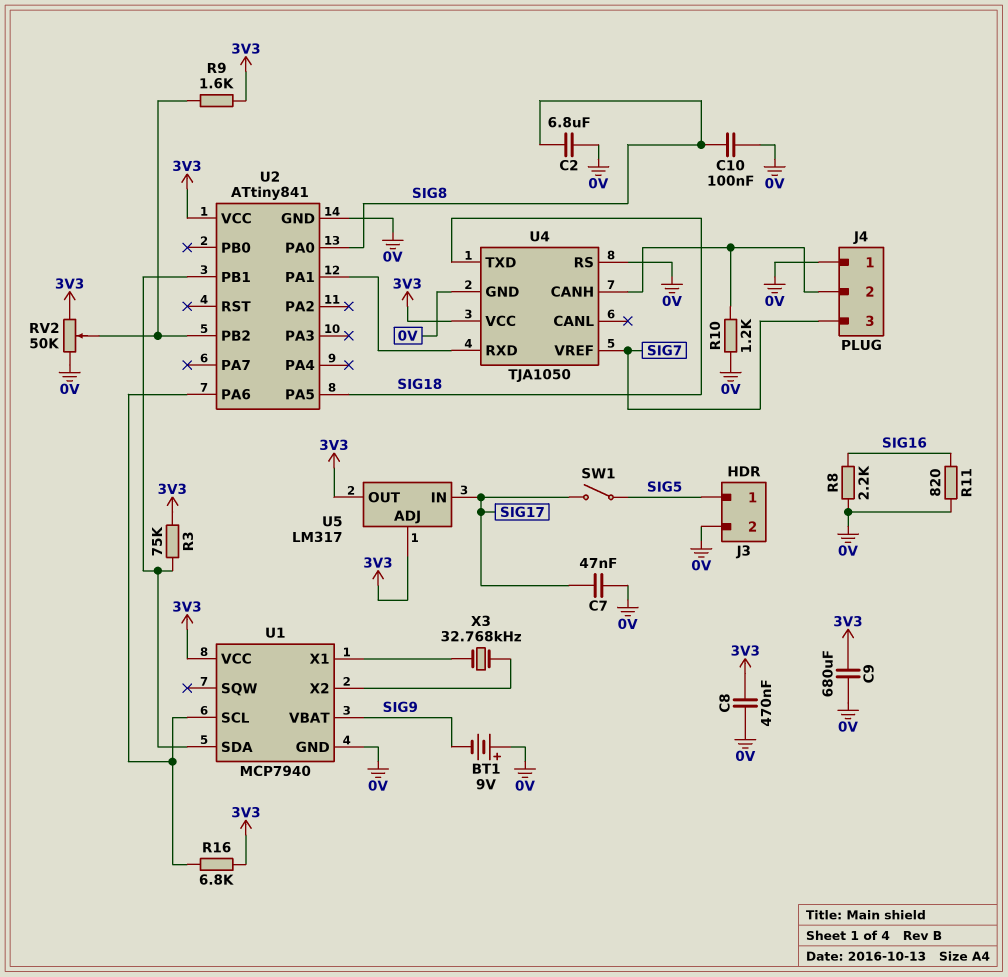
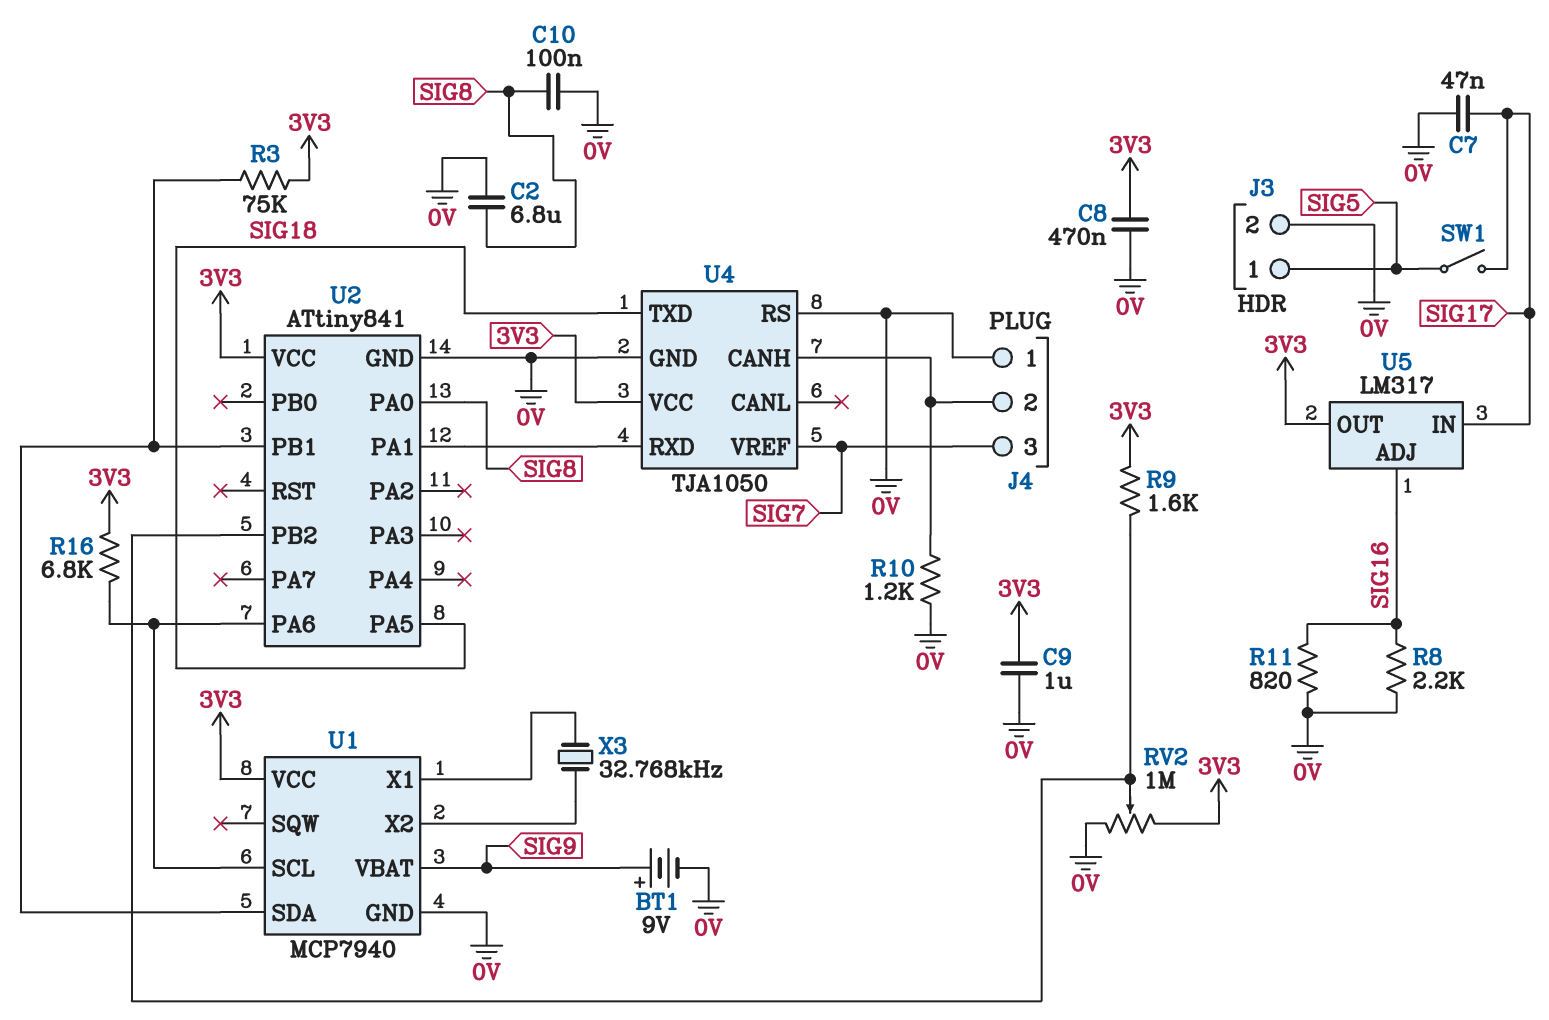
BT1: 9V (plus 0V, minus SIG9) -> 9V (plus SIG9, minus 0V)
C9: 680uF (0V, 3V3) -> 1uF (0V, 3V3)
RV2: 50k (0V, 3V3, wiper U2/PB2) -> 1M (0V, 3V3, wiper U2/PB2)
U5 pin ADJ: 3V3 -> SIG16

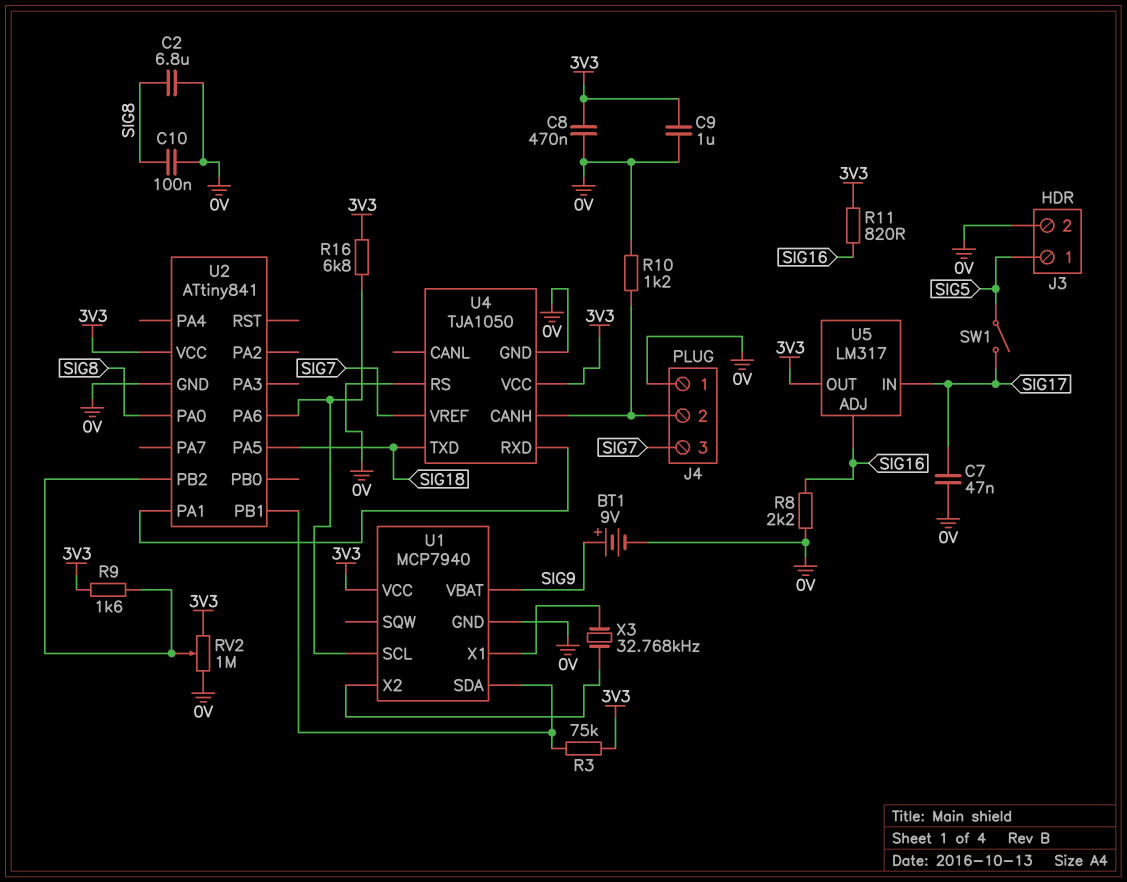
R11: 820 (0V, SIG16) -> 820 (3V3, SIG16)

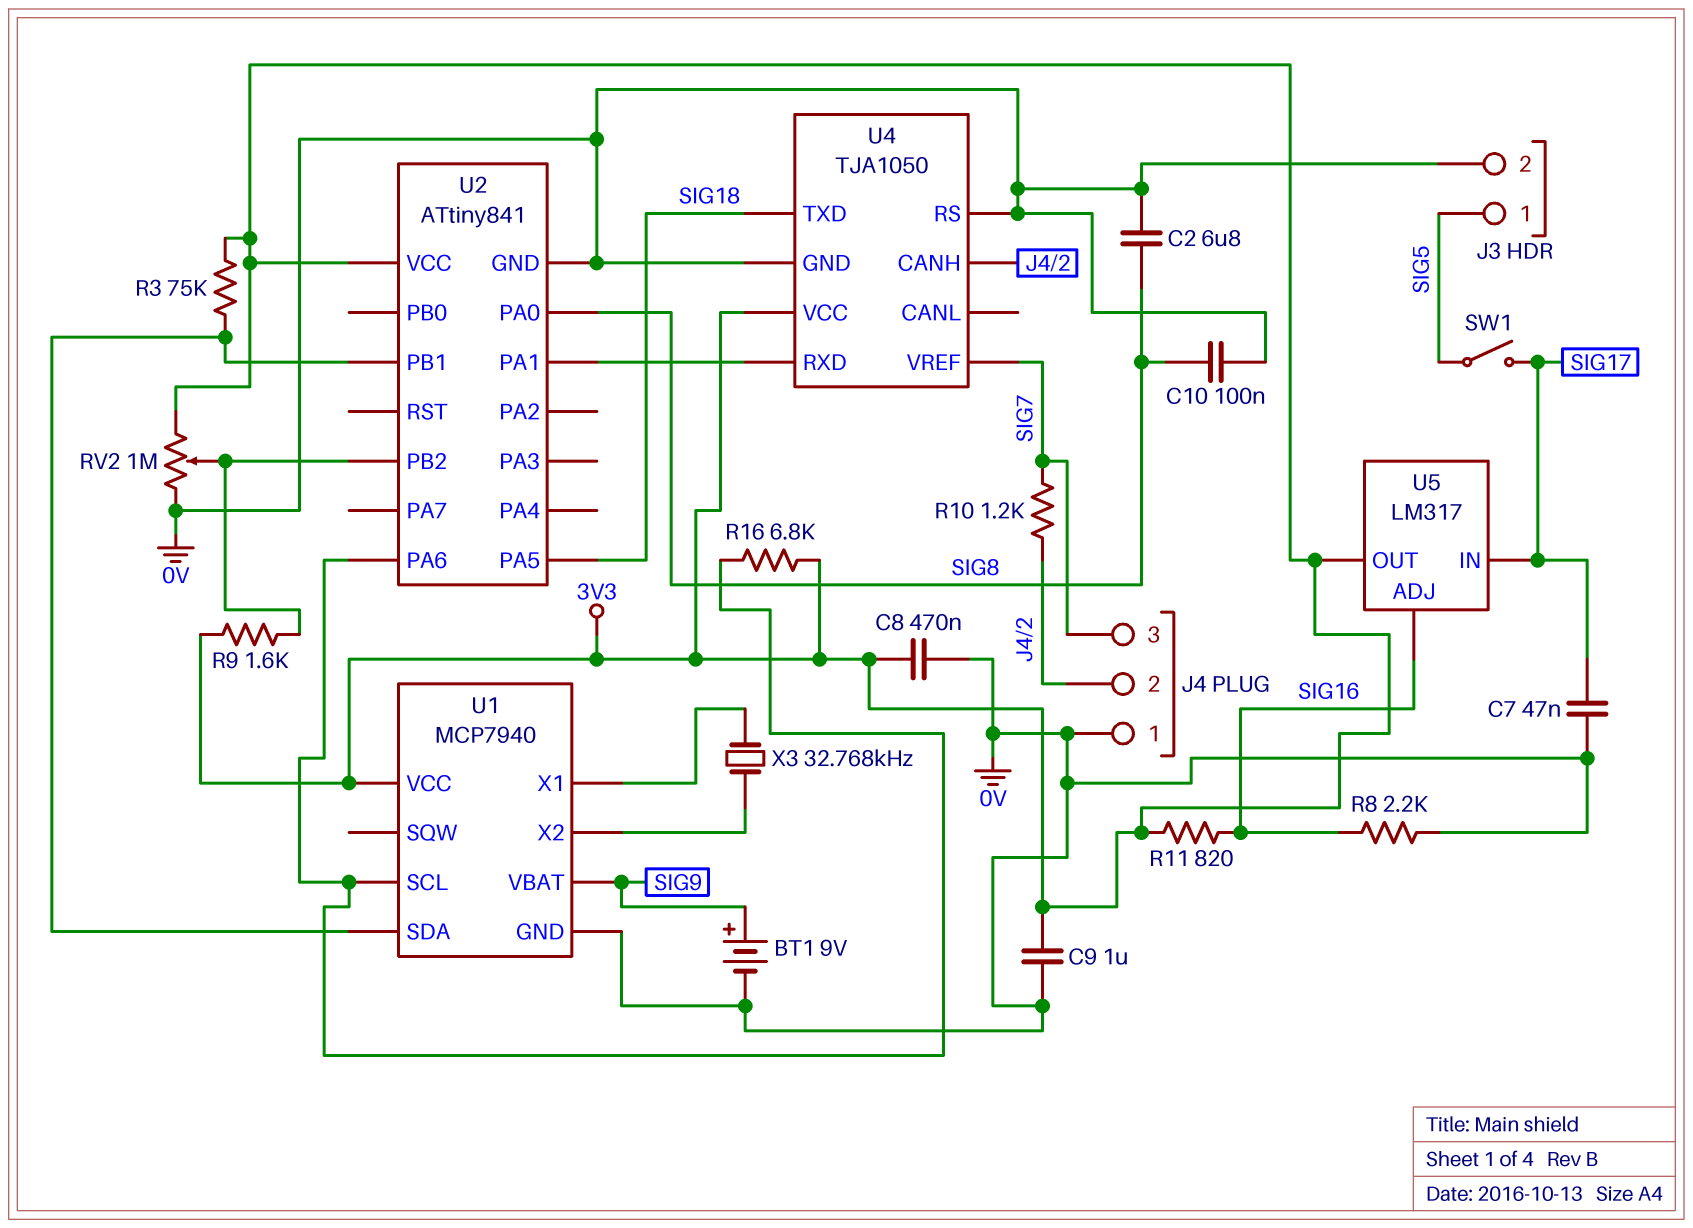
R10: 1.2k (0V, J4/2) -> 1.2k (J4/2, SIG7)

